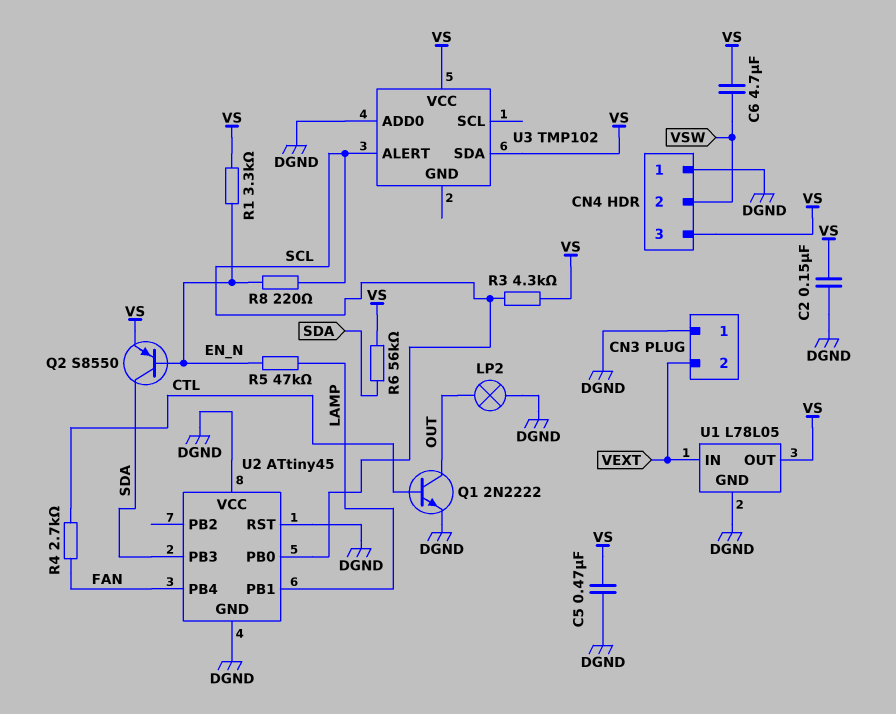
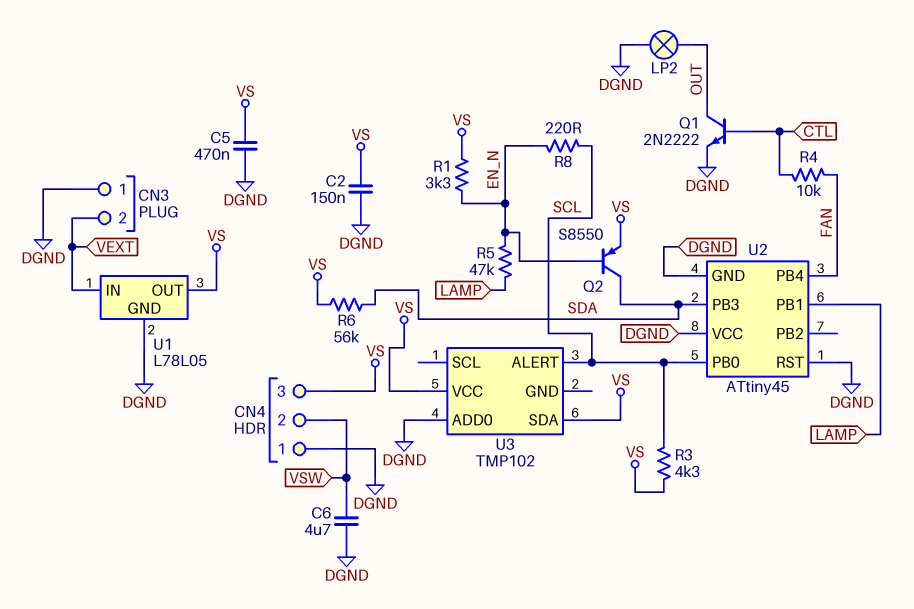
C6: 4.7uF (VS, VSW) -> 4.7uF (DGND, VSW)
R4: 2.7k (CTL, FAN) -> 10k (CTL, FAN)

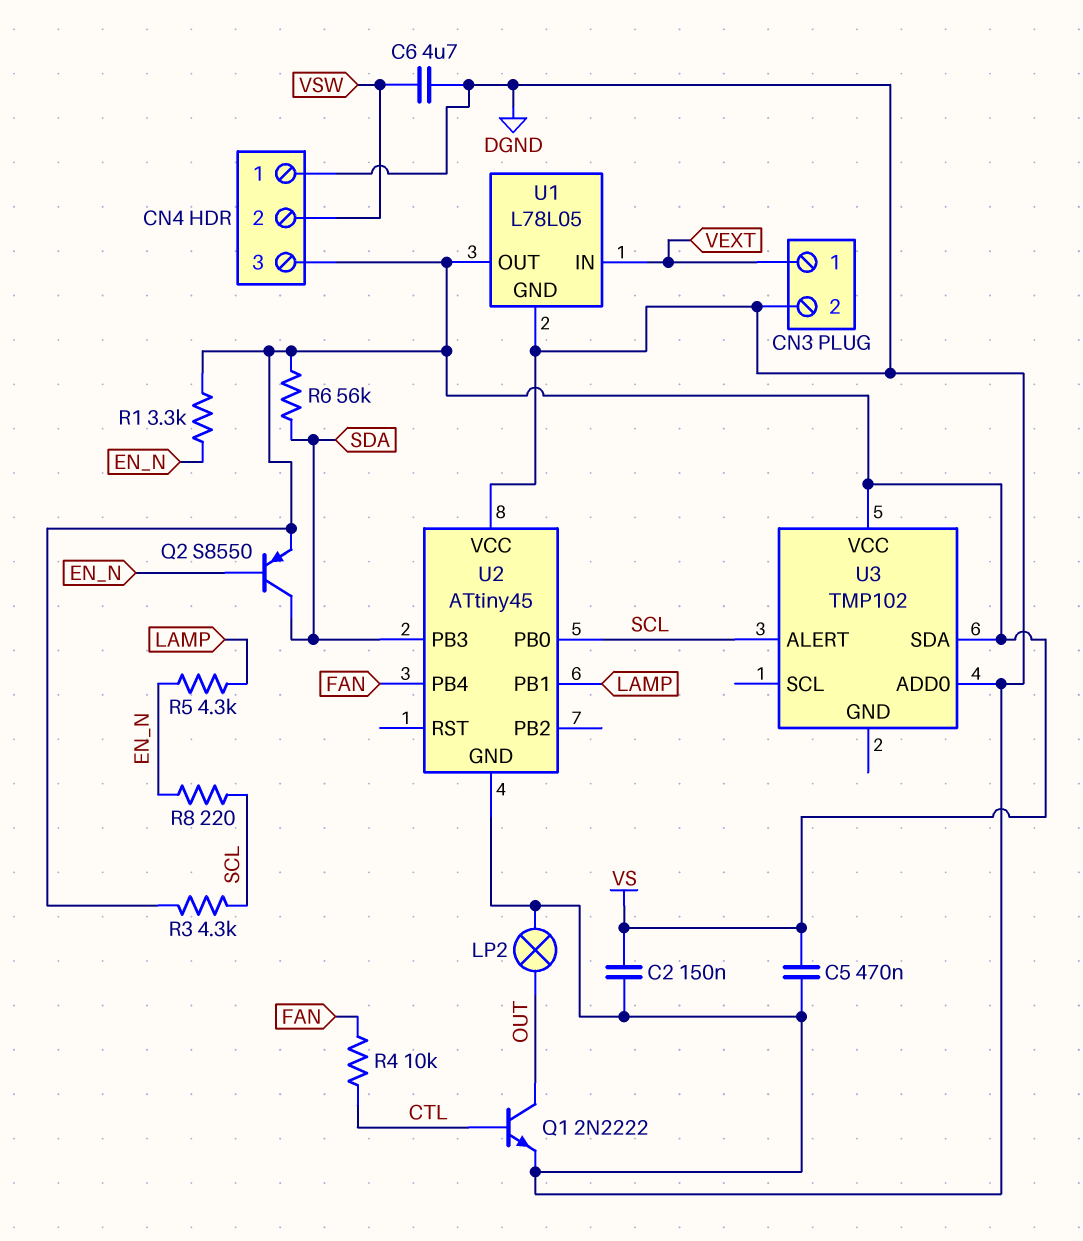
CN3 pin 1: DGND -> VEXT
CN3 pin 2: VEXT -> DGND
R5: 47k (EN_N, LAMP) -> 4.3k (EN_N, LAMP)
U2 pin RST: DGND -> none

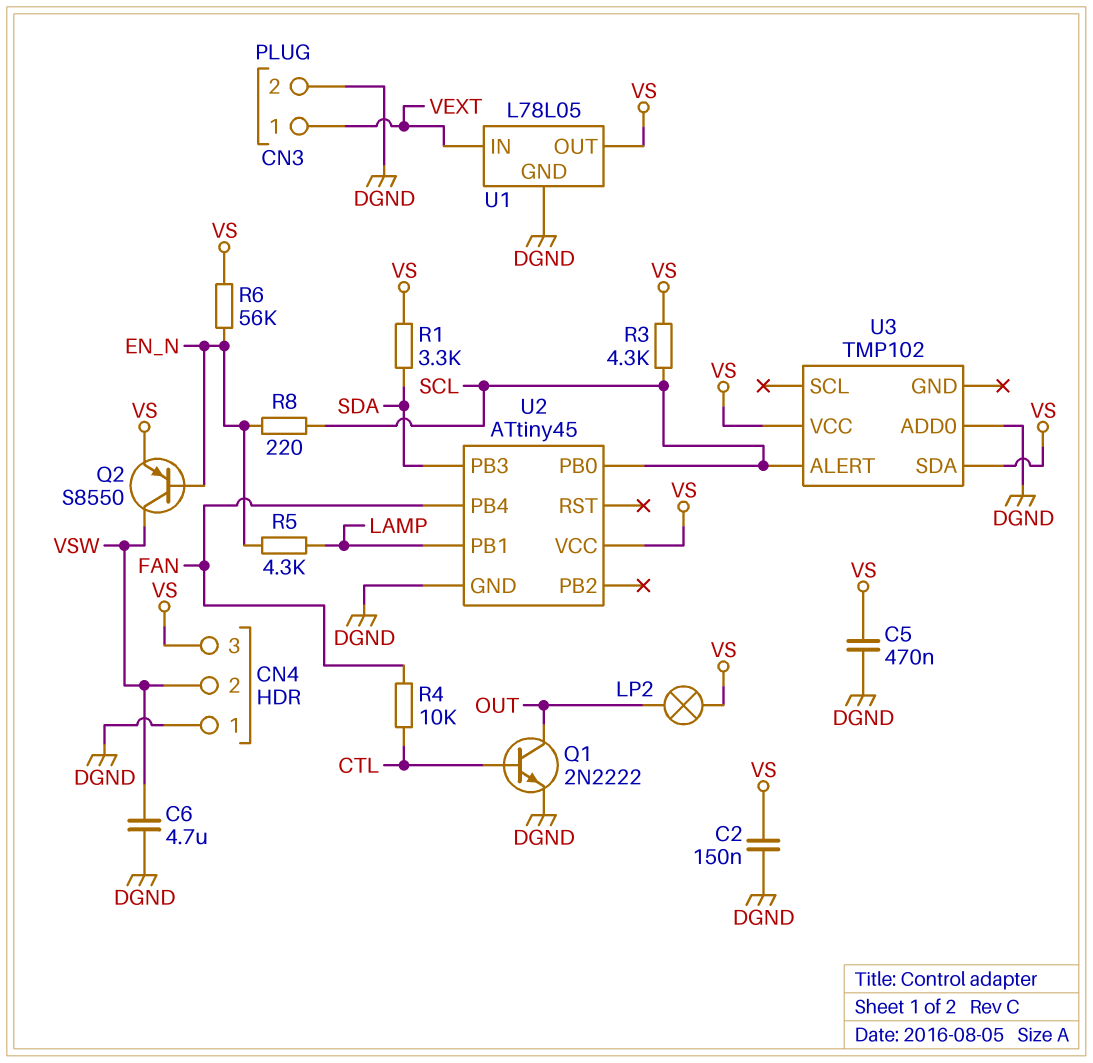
LP2: lamp (DGND, OUT) -> lamp (OUT, VS)
Q2: PNP S8550 (B EN_N, C SDA, E VS) -> PNP S8550 (B EN_N, C VSW, E VS)
R1: 3.3k (EN_N, VS) -> 3.3k (SDA, VS)
R6: 56k (SDA, VS) -> 56k (EN_N, VS)
U2 pin VCC: DGND -> VS

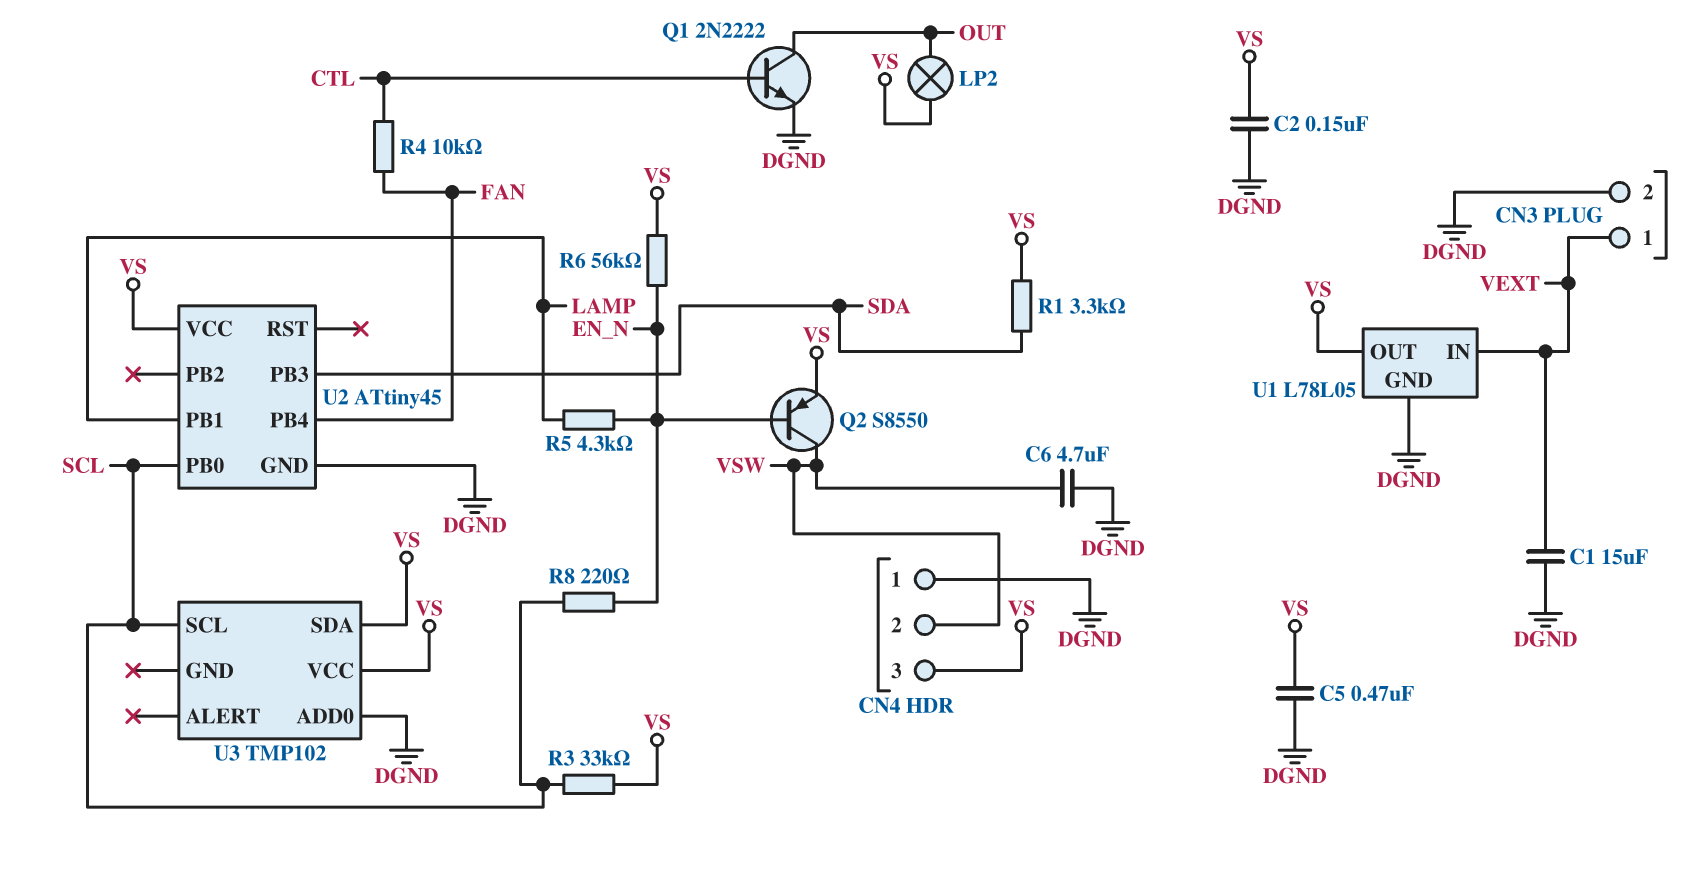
C1: none -> 15uF (DGND, VEXT)
R3: 4.3k (SCL, VS) -> 33k (SCL, VS)
U3 pin ALERT: SCL -> none
U3 pin SCL: none -> SCL

